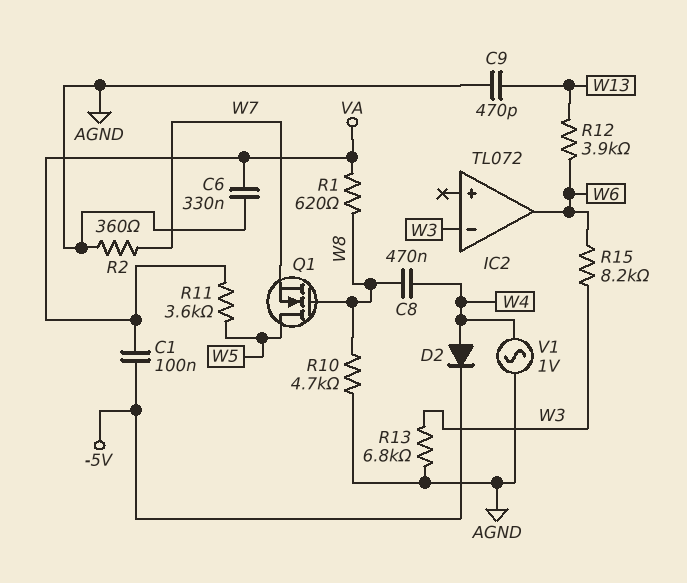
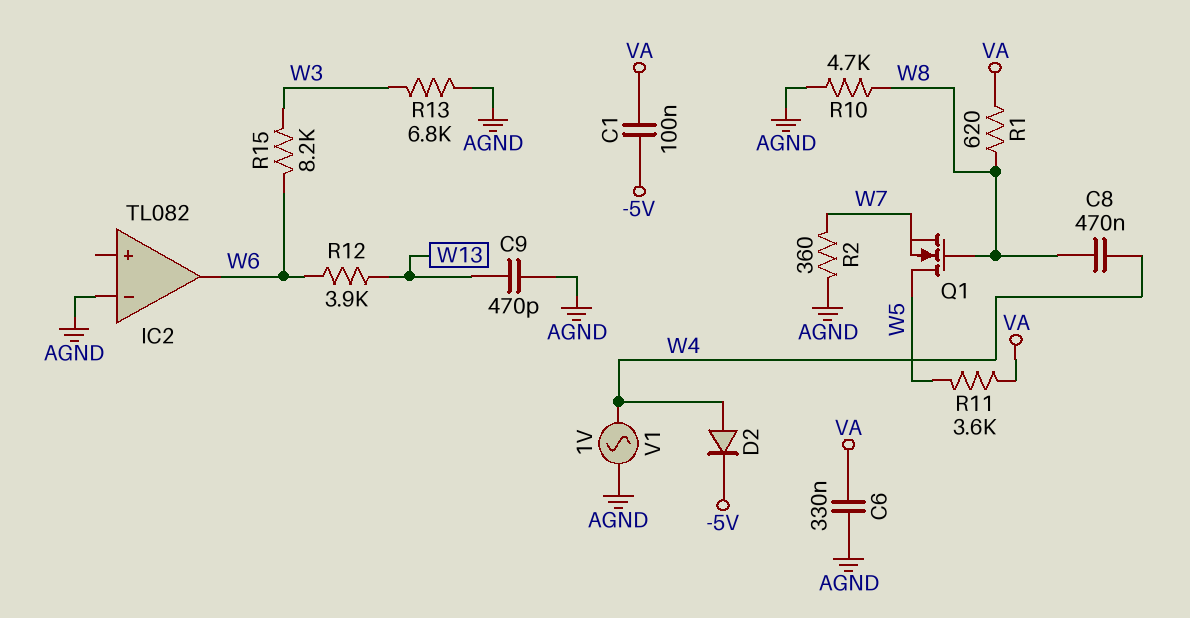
IC2: TL072 -> TL082
IC2 pin in-: W3 -> AGND

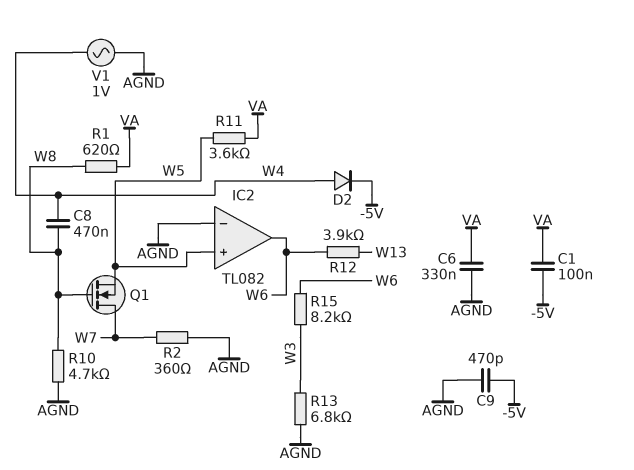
C9: 470pF (AGND, W13) -> 470pF (-5V, AGND)
IC2 pin in+: none -> W5
Q1: NMOS (G W8, D W5, S W7) -> NMOS (G W8, D W7, S W5)

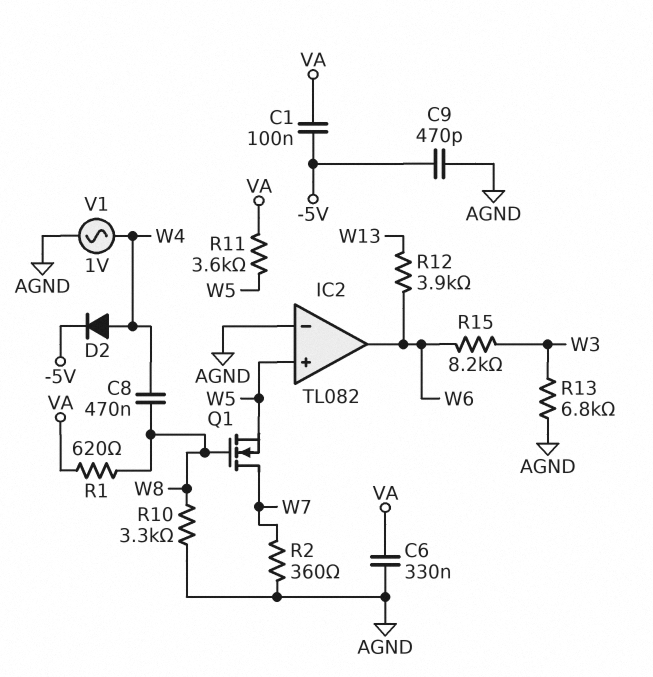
R10: 4.7k (AGND, W8) -> 3.3k (AGND, W8)

